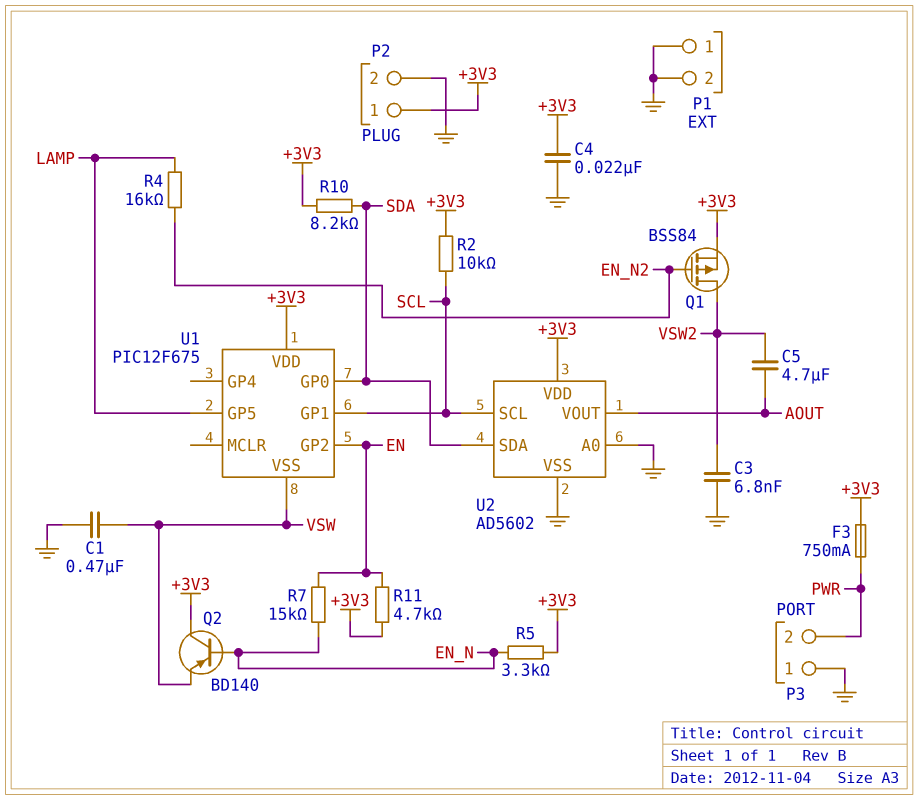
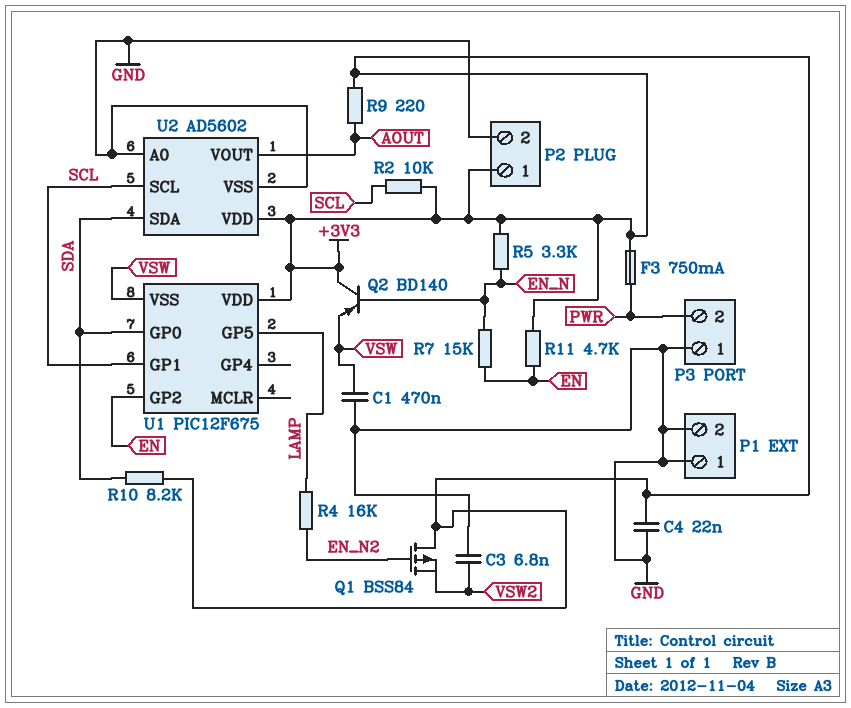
C5: 4.7uF (AOUT, VSW2) -> none
Q1: PMOS BSS84 (G EN_N2, D VSW2, S +3V3) -> PMOS BSS84 (G EN_N2, D +3V3, S VSW2)
R9: none -> 220 (+3V3, AOUT)

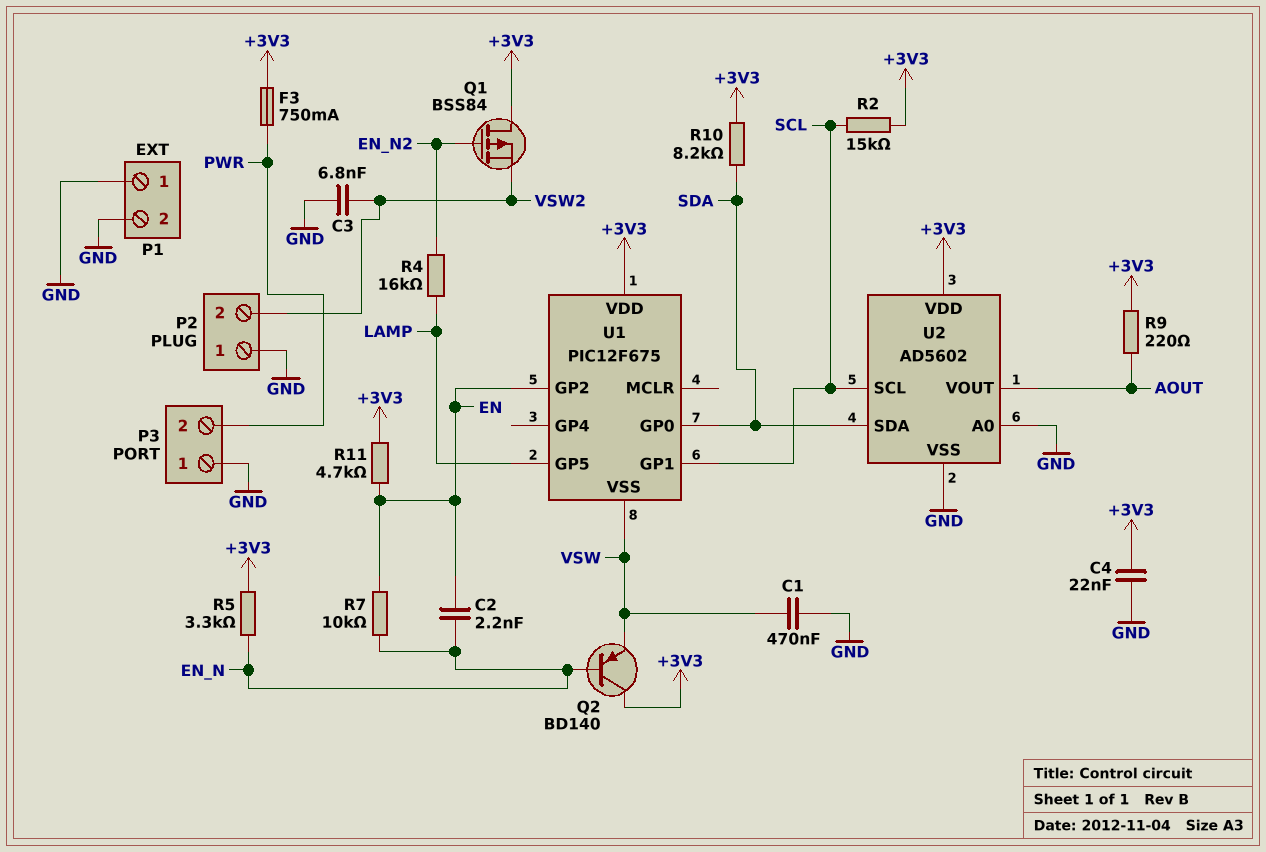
C2: none -> 2.2nF (EN, EN_N)
P2 pin 1: +3V3 -> GND
P2 pin 2: GND -> VSW2
R2: 10k (+3V3, SCL) -> 15k (+3V3, SCL)
R7: 15k (EN, EN_N) -> 10k (EN, EN_N)

